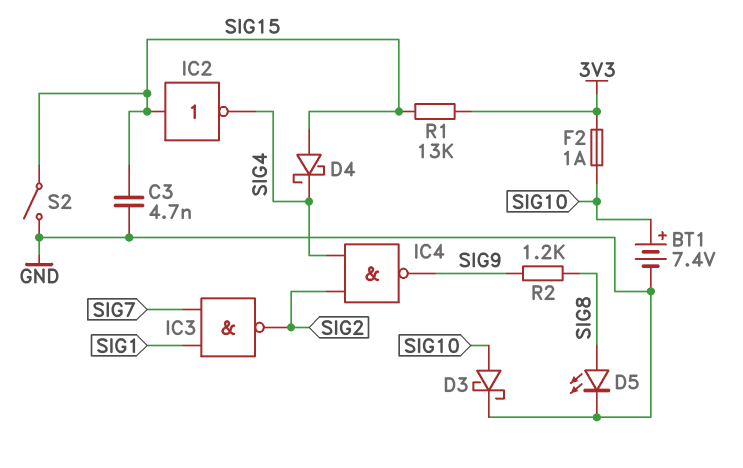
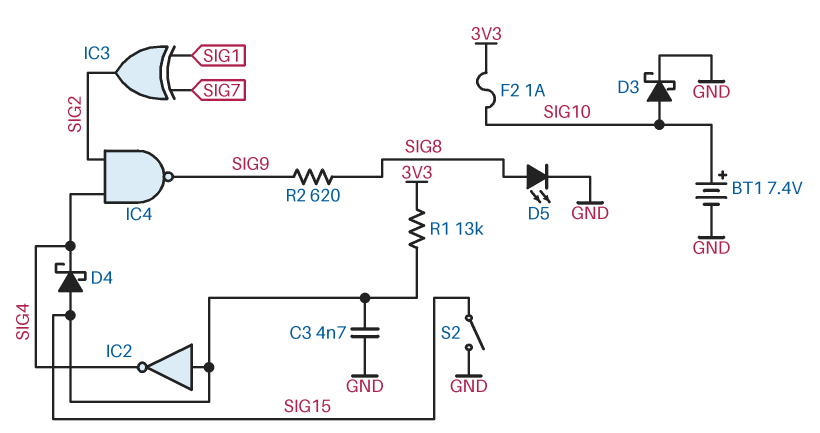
IC3: NAND (in SIG1, in SIG7, out SIG2) -> XOR (in SIG1, in SIG7, out SIG2)
R2: 1.2k (SIG8, SIG9) -> 620 (SIG8, SIG9)

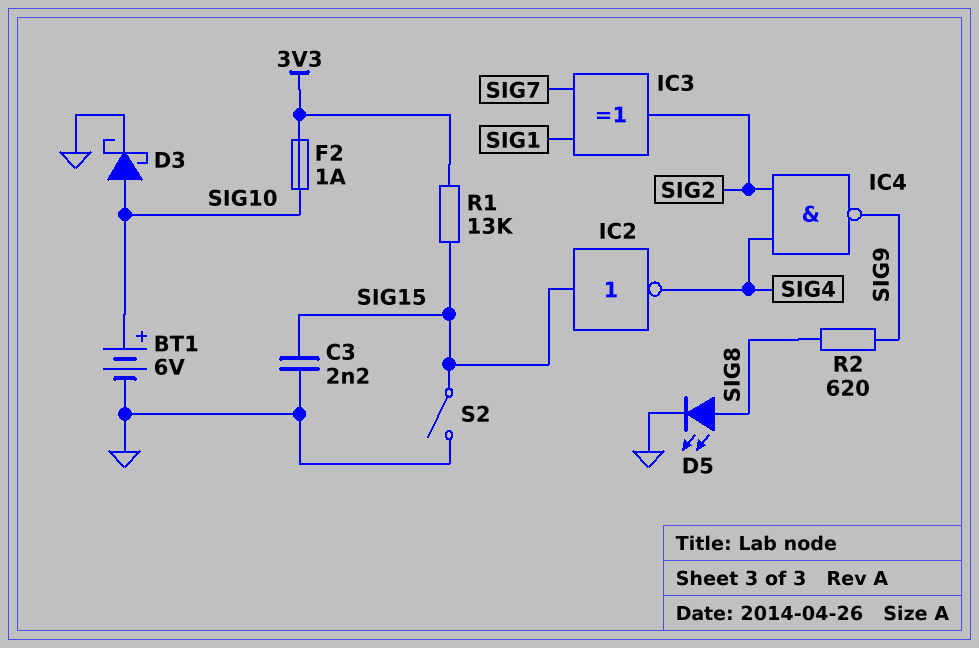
BT1: 7.4V (plus SIG10, minus GND) -> 6V (plus SIG10, minus GND)
C3: 4.7nF (GND, SIG15) -> 2.2nF (GND, SIG15)
D4: schottky (A SIG15, K SIG4) -> none

